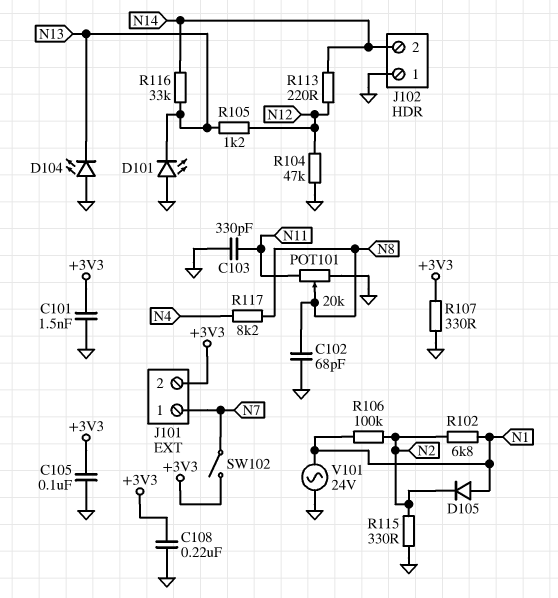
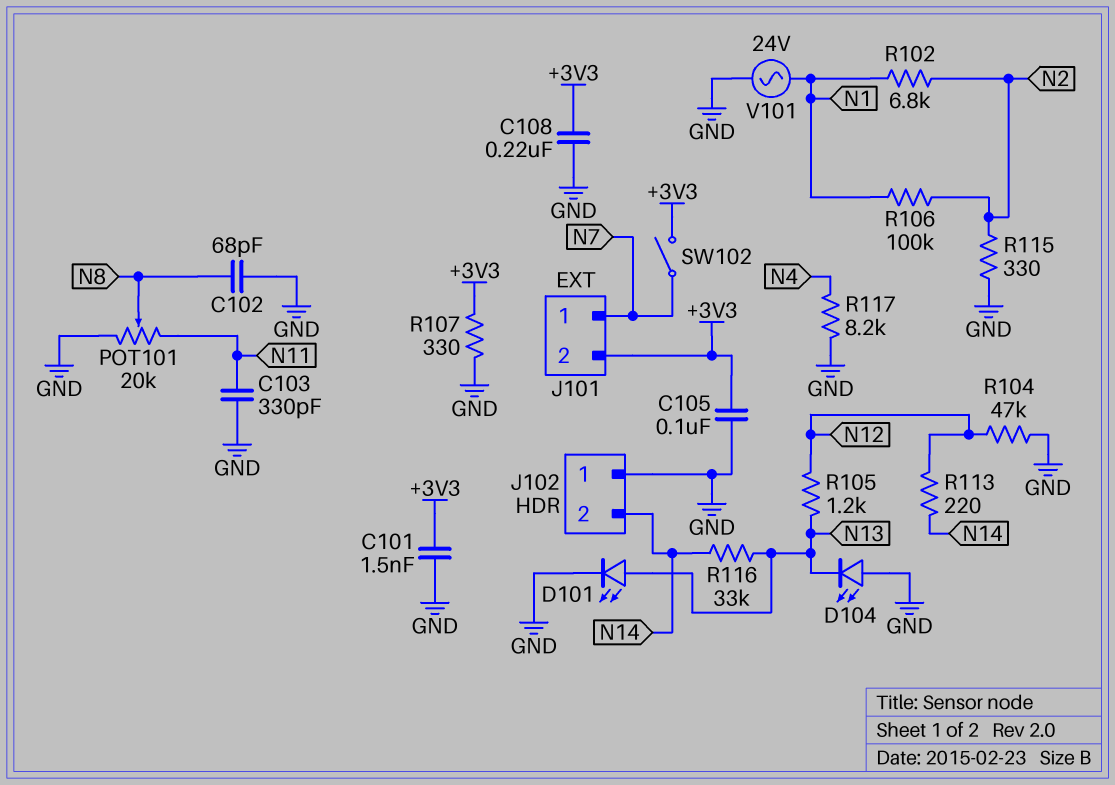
D101: LED (A GND, K N13) -> LED (A N13, K GND)
D105: diode (A N1, K N2) -> none
R117: 8.2k (N4, N8) -> 8.2k (GND, N4)

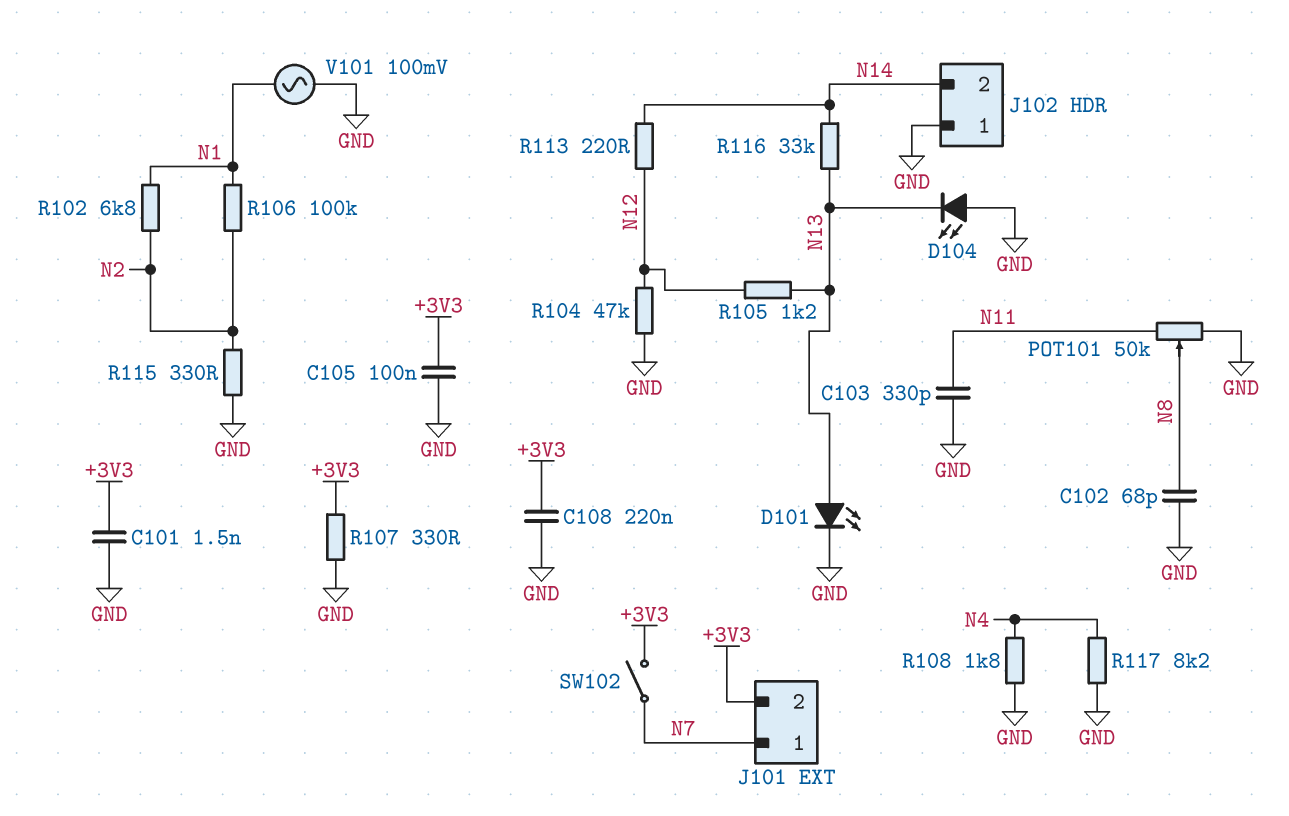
POT101: 20k (GND, N11, wiper N8) -> 50k (GND, N11, wiper N8)
R108: none -> 1.8k (GND, N4)
V101: AC 24V (GND, N1) -> AC 100mV (GND, N1)

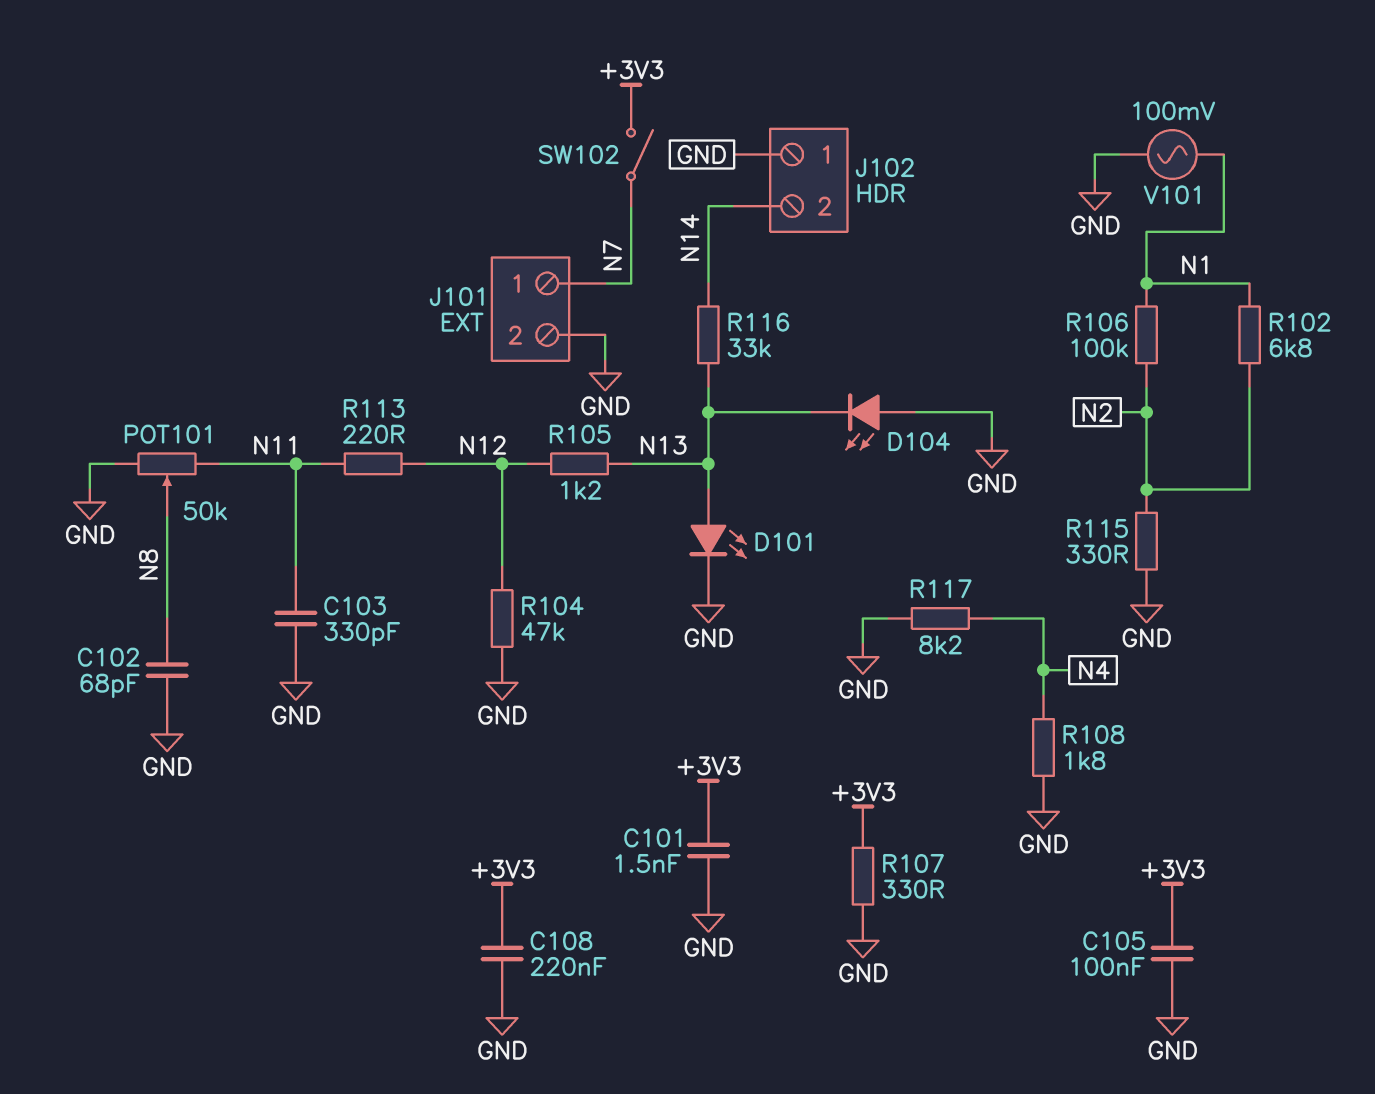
J101 pin 2: +3V3 -> GND
R113: 220 (N12, N14) -> 220 (N11, N12)

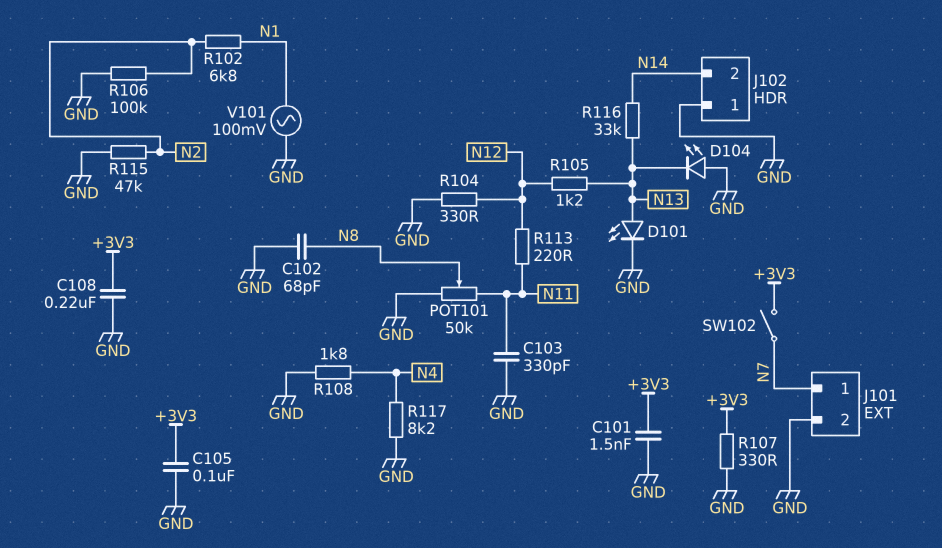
R104: 47k (GND, N12) -> 330 (GND, N12)
R106: 100k (N1, N2) -> 100k (GND, N2)
R115: 330 (GND, N2) -> 47k (GND, N2)

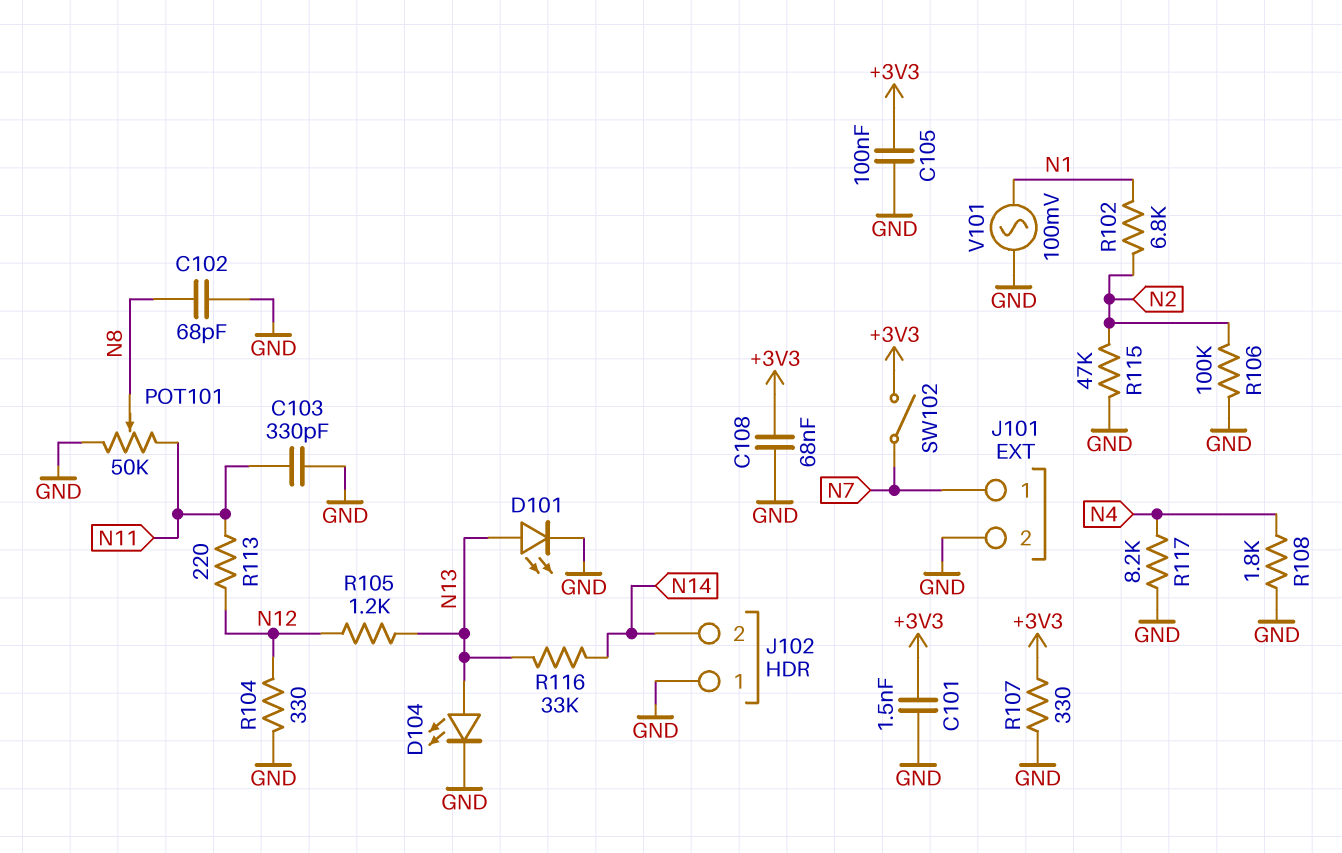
C108: 220nF (+3V3, GND) -> 68nF (+3V3, GND)
D104: LED (A GND, K N13) -> LED (A N13, K GND)

